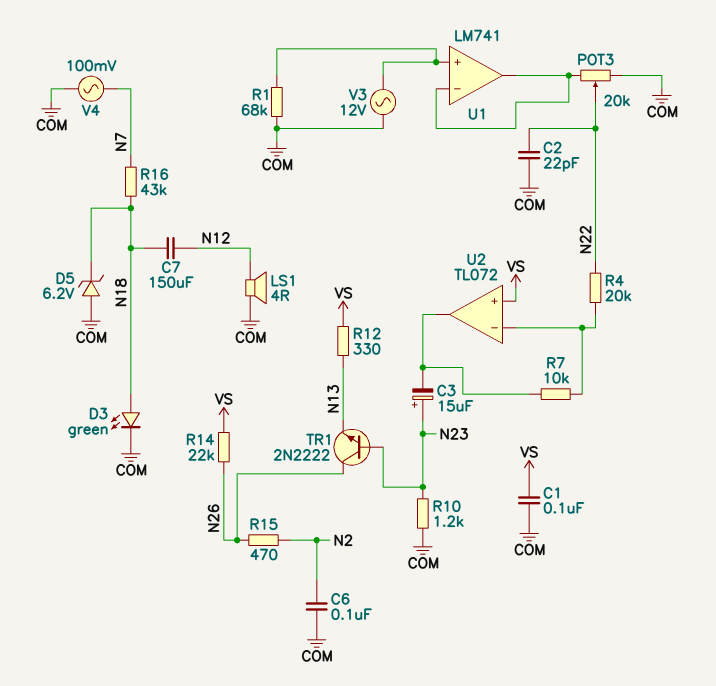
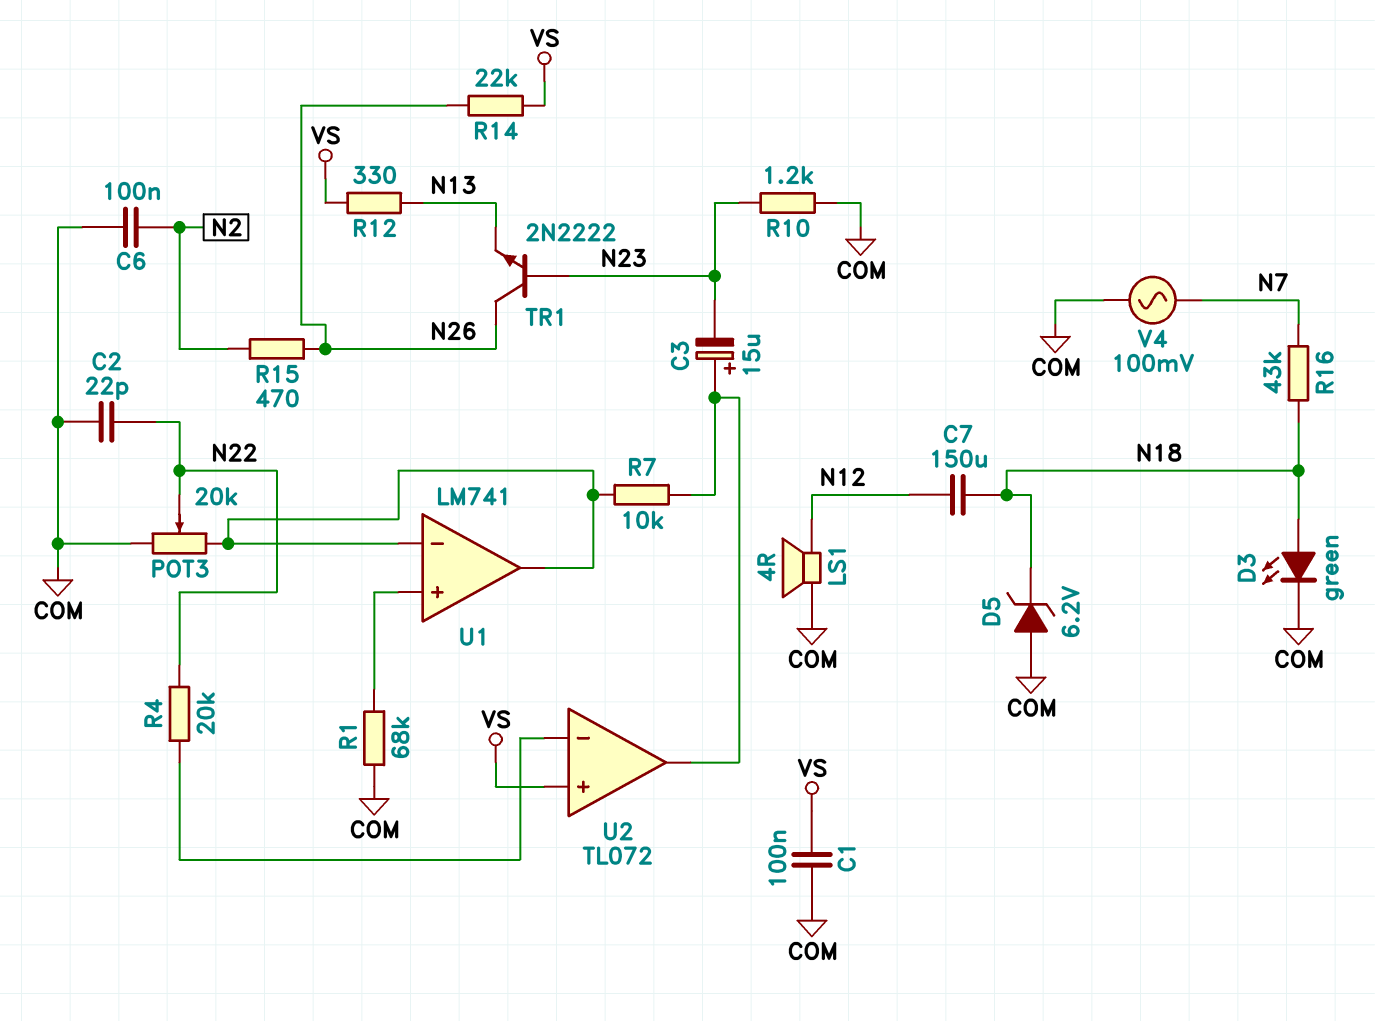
C3: 15uF (plus N23, minus U2/out) -> 15uF (plus U2/out, minus N23)
R7: 10k (U2/in-, U2/out) -> 10k (U1/in-, U2/out)
V3: AC 12V (COM, U1/in+) -> none

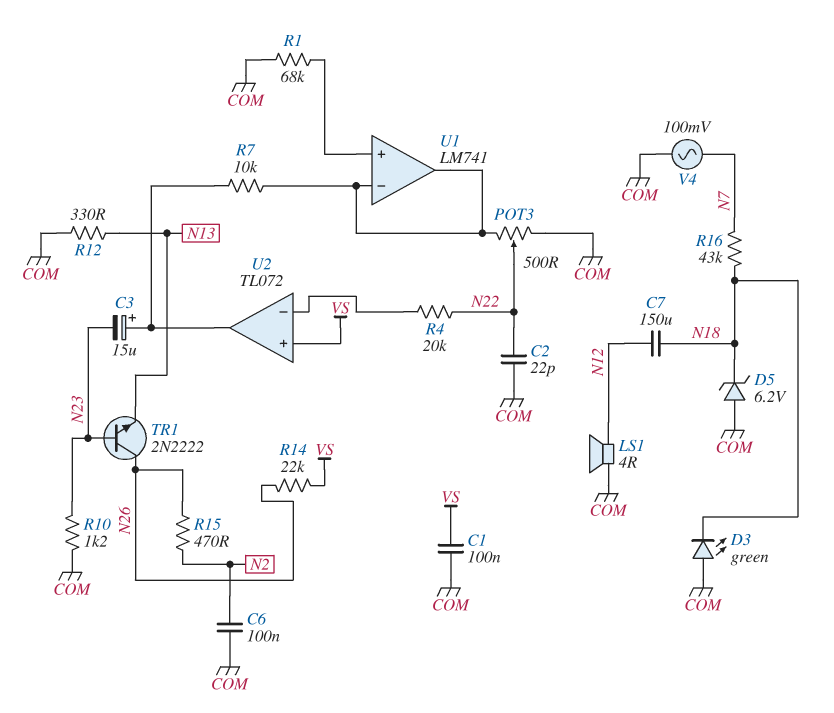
D3: LED green (A N18, K COM) -> LED green (A COM, K N18)
POT3: 20k (COM, U1/in-, wiper N22) -> 500 (COM, U1/in-, wiper N22)
R12: 330 (N13, VS) -> 330 (COM, N13)

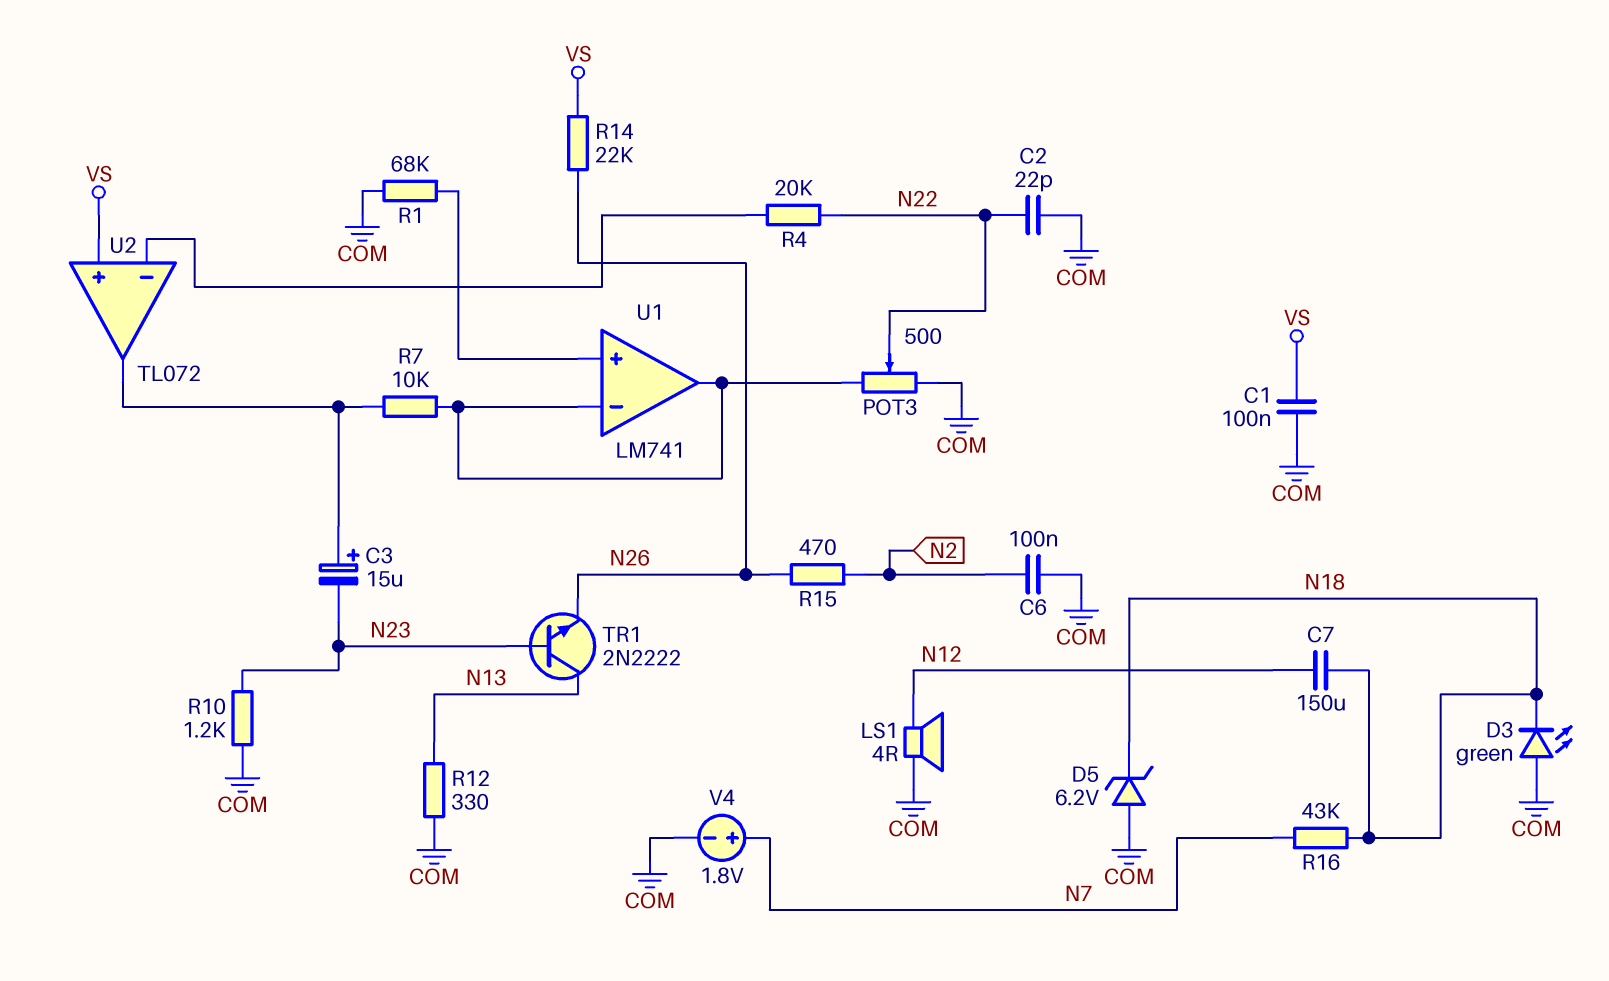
TR1: NPN 2N2222 (B N23, C N26, E N13) -> NPN 2N2222 (B N23, C N13, E N26)
V4: AC 100mV (COM, N7) -> 1.8V (plus N7, minus COM)

